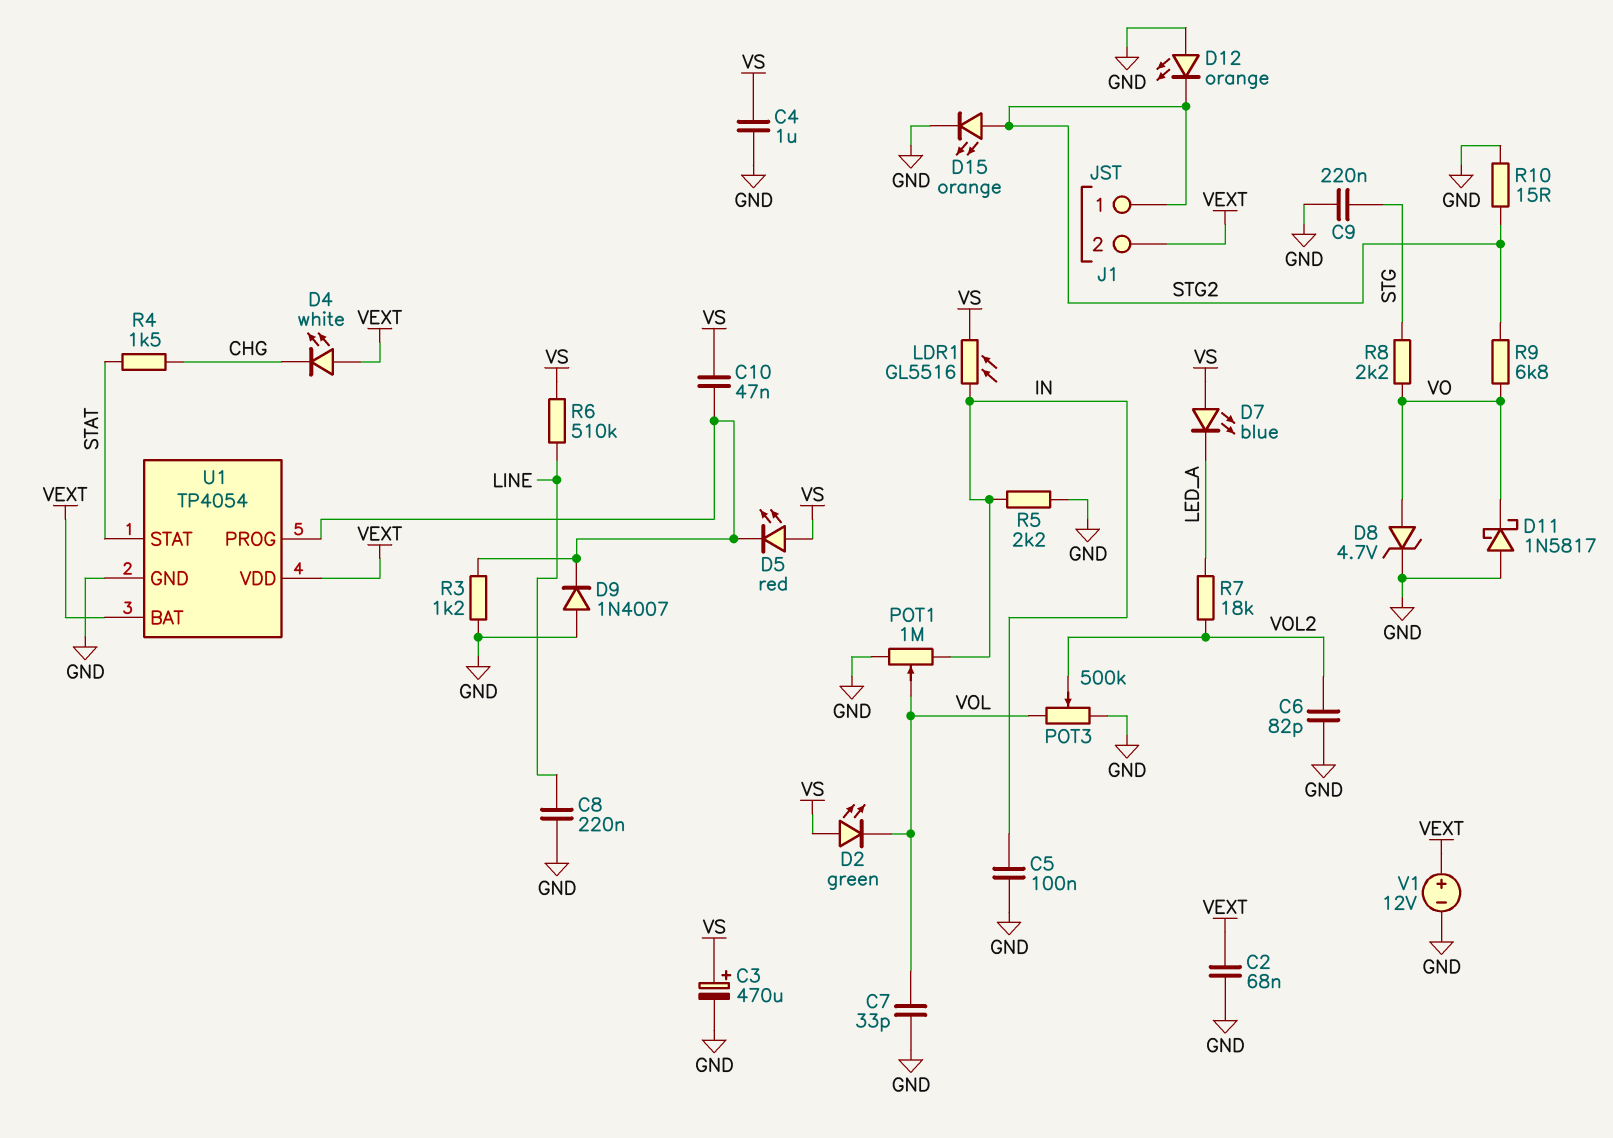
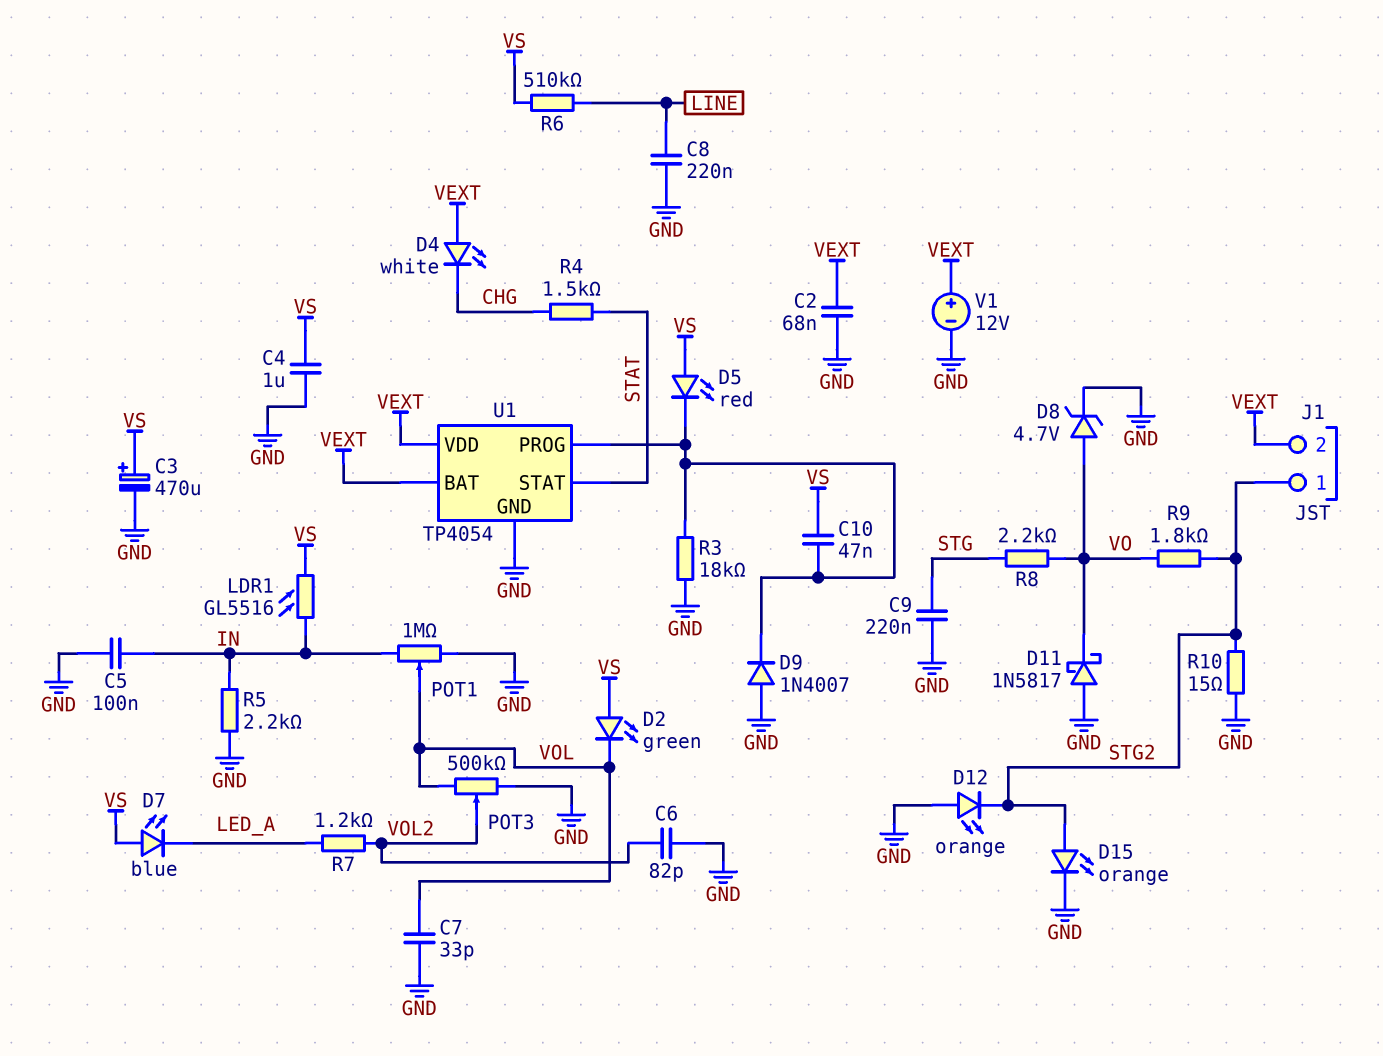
R3: 1.2k (GND, U1/PROG) -> 18k (GND, U1/PROG)
R7: 18k (LED_A, VOL2) -> 1.2k (LED_A, VOL2)
R9: 6.8k (STG2, VO) -> 1.8k (STG2, VO)

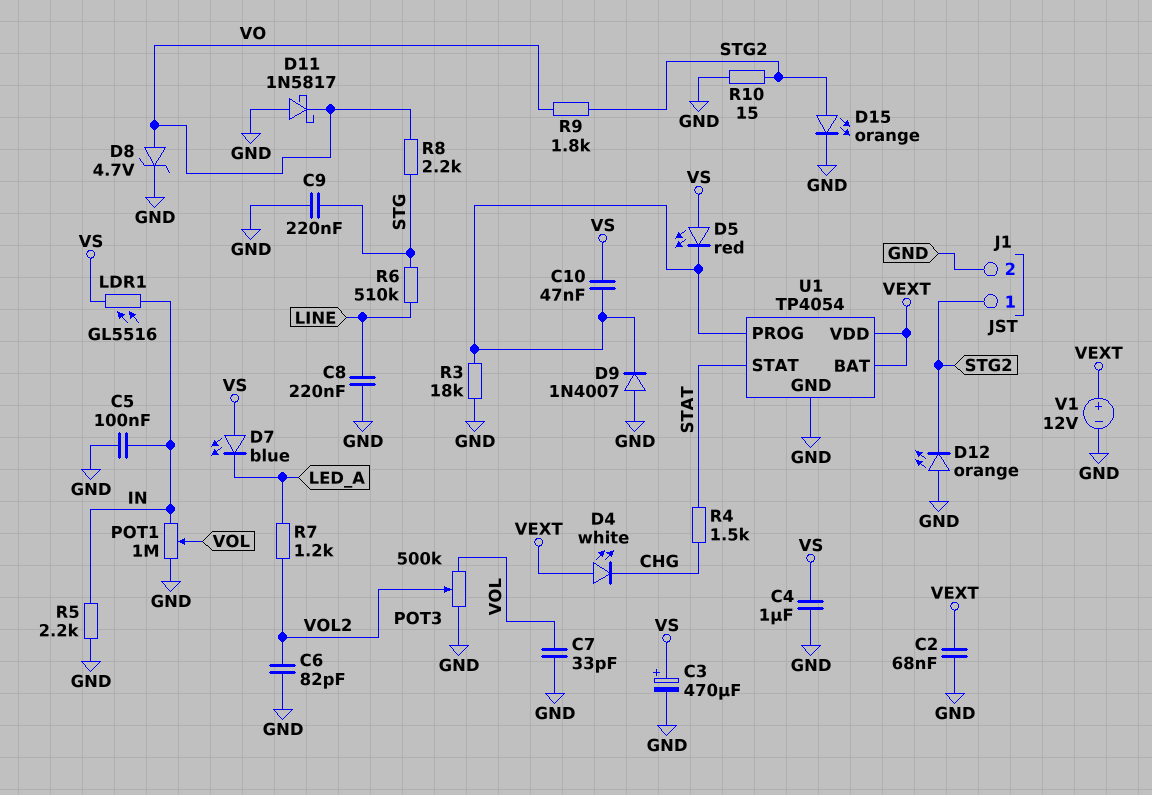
D2: LED green (A VS, K VOL) -> none
J1 pin 2: VEXT -> GND
R6: 510k (LINE, VS) -> 510k (LINE, STG)

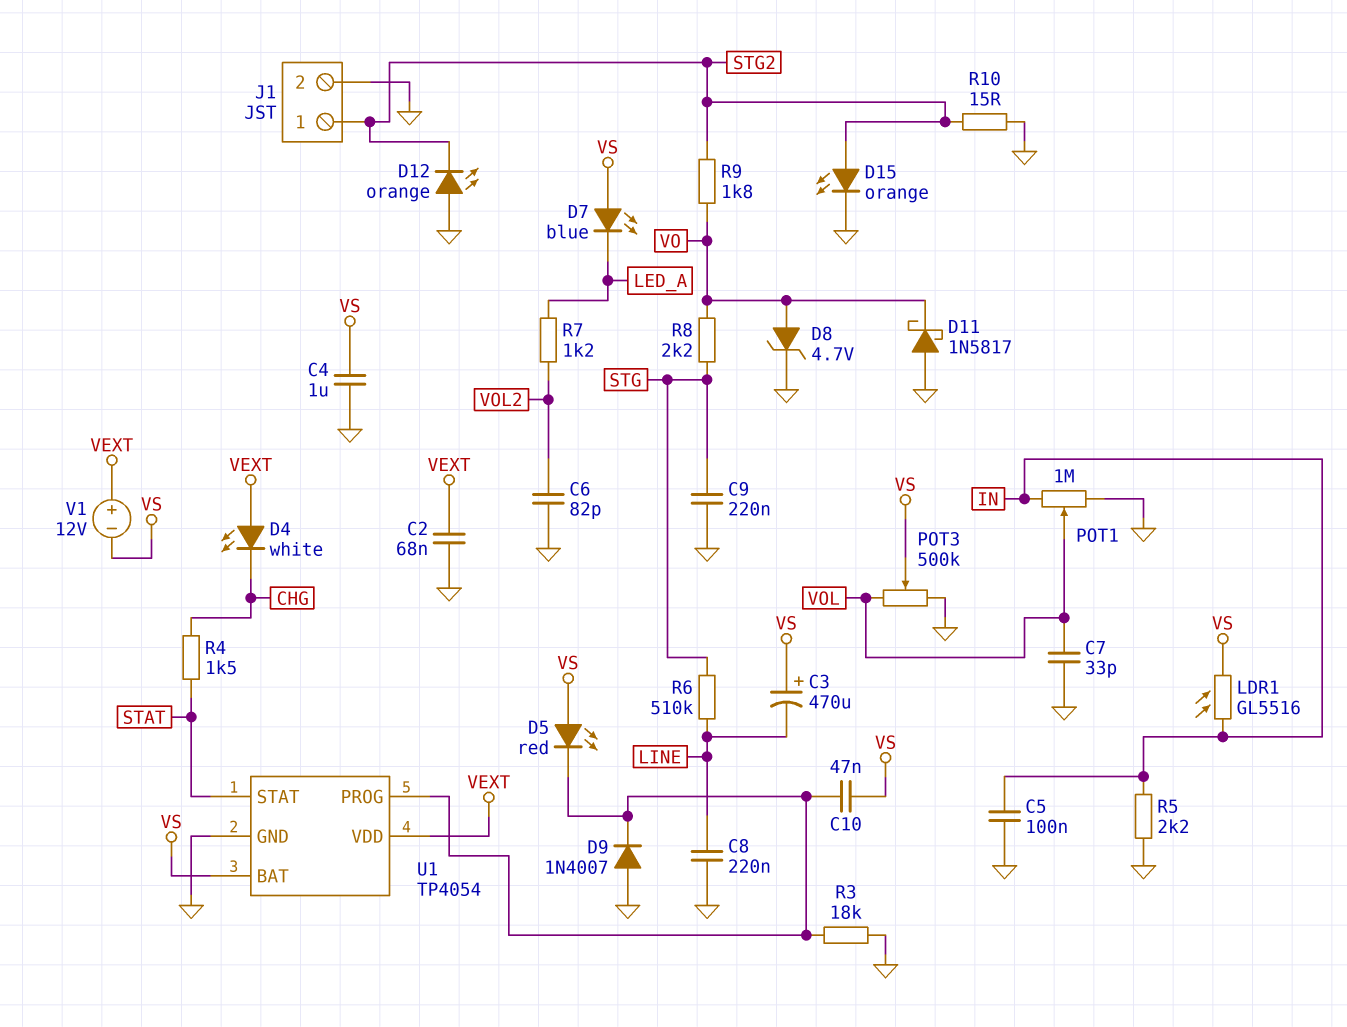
C3: 470uF (plus VS, minus GND) -> 470uF (plus VS, minus LINE)
POT3: 500k (GND, VOL, wiper VOL2) -> 500k (GND, VOL, wiper VS)
U1 pin BAT: VEXT -> VS
V1: 12V (plus VEXT, minus GND) -> 12V (plus VEXT, minus VS)

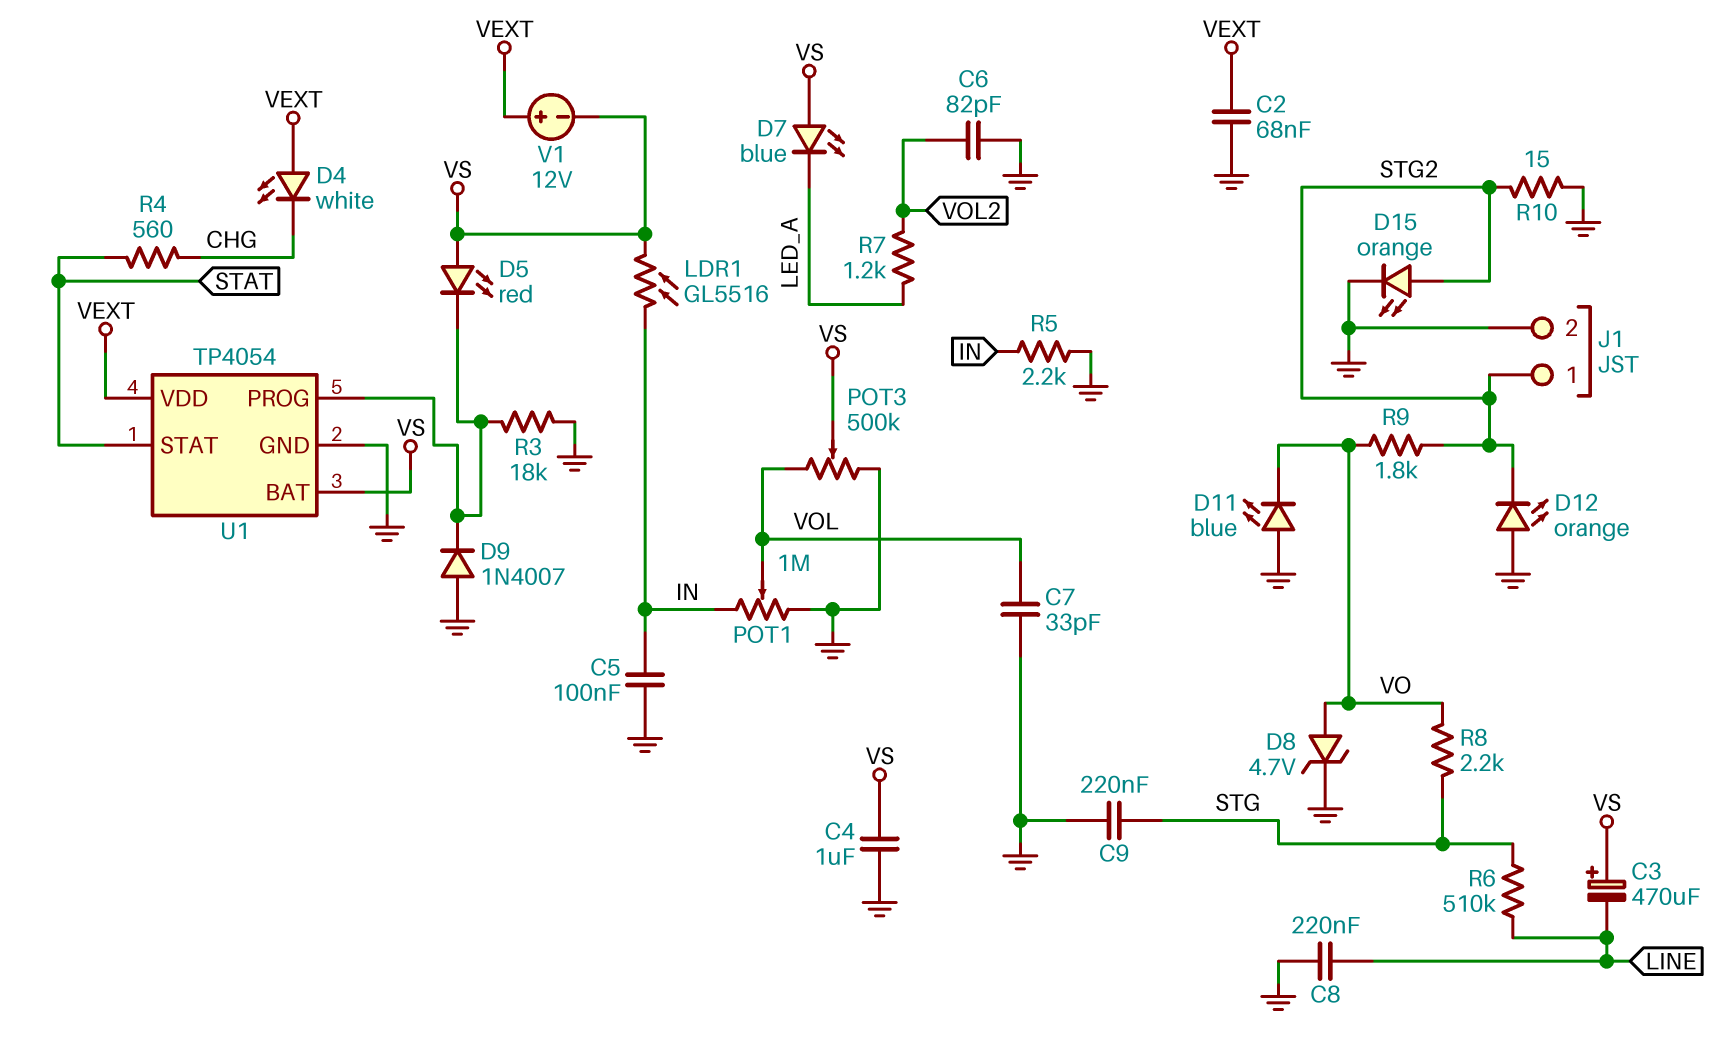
C10: 47nF (U1/PROG, VS) -> none
D11: schottky 1N5817 (A GND, K VO) -> LED blue (A GND, K VO)
R4: 1.5k (CHG, STAT) -> 560 (CHG, STAT)

